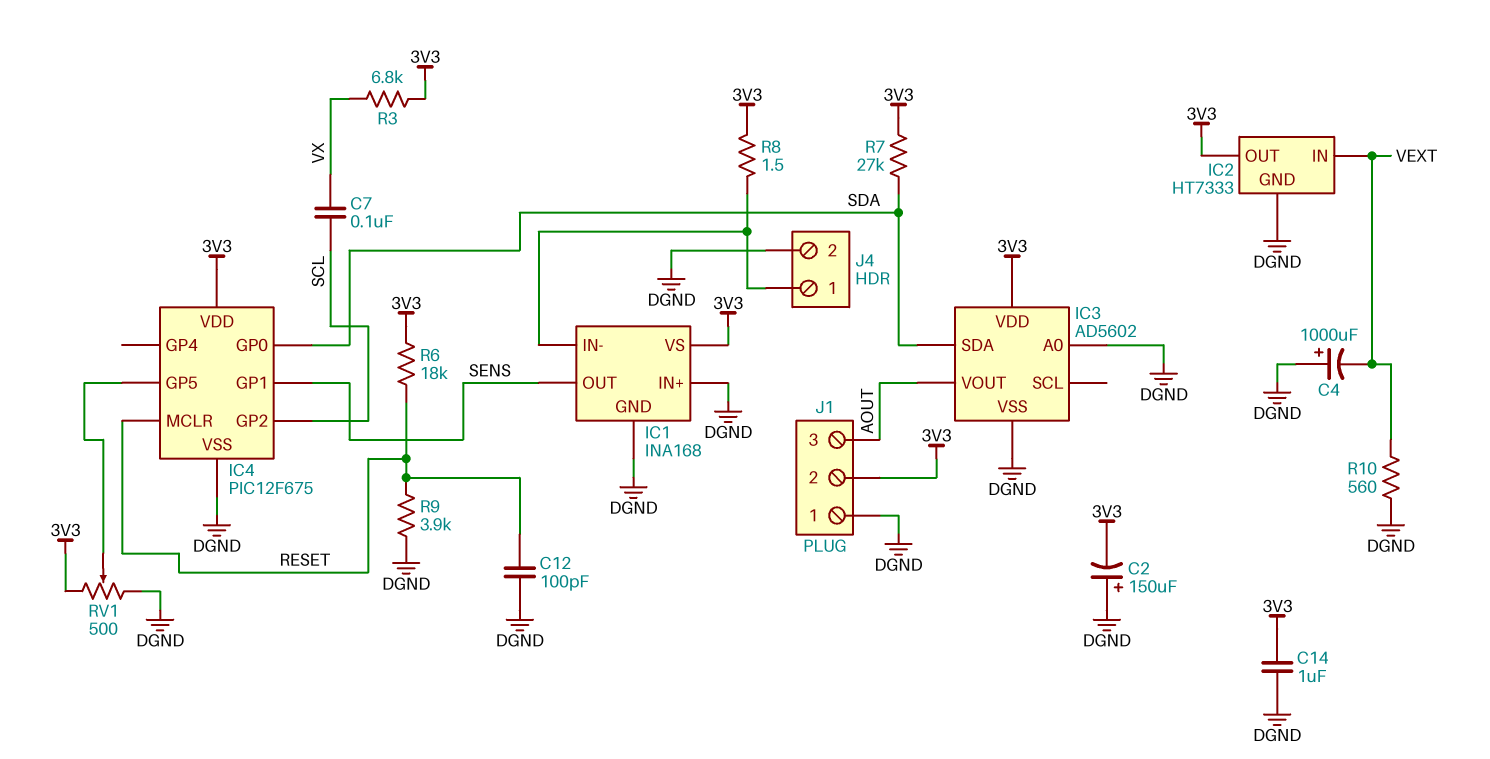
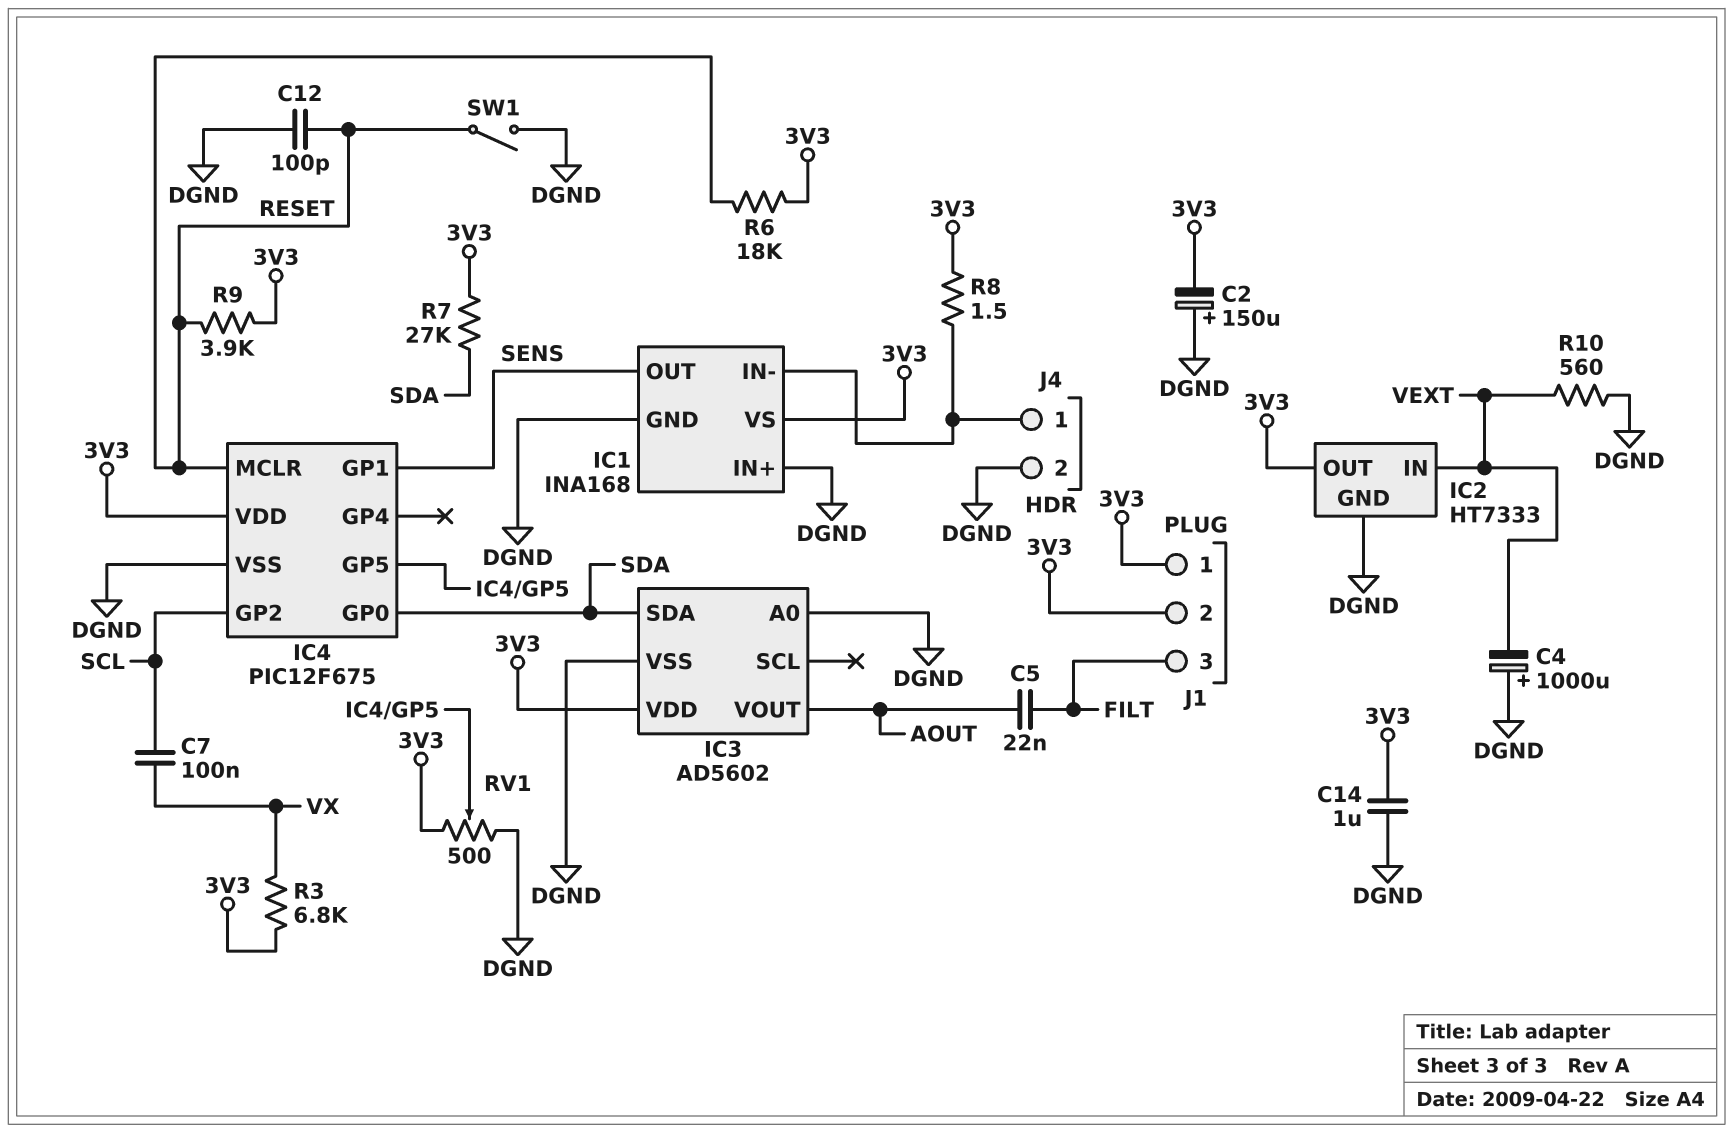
C5: none -> 22nF (AOUT, FILT)
J1 pin 1: DGND -> 3V3
J1 pin 3: AOUT -> FILT
R9: 3.9k (DGND, RESET) -> 3.9k (3V3, RESET)
SW1: none -> switch (DGND, RESET)

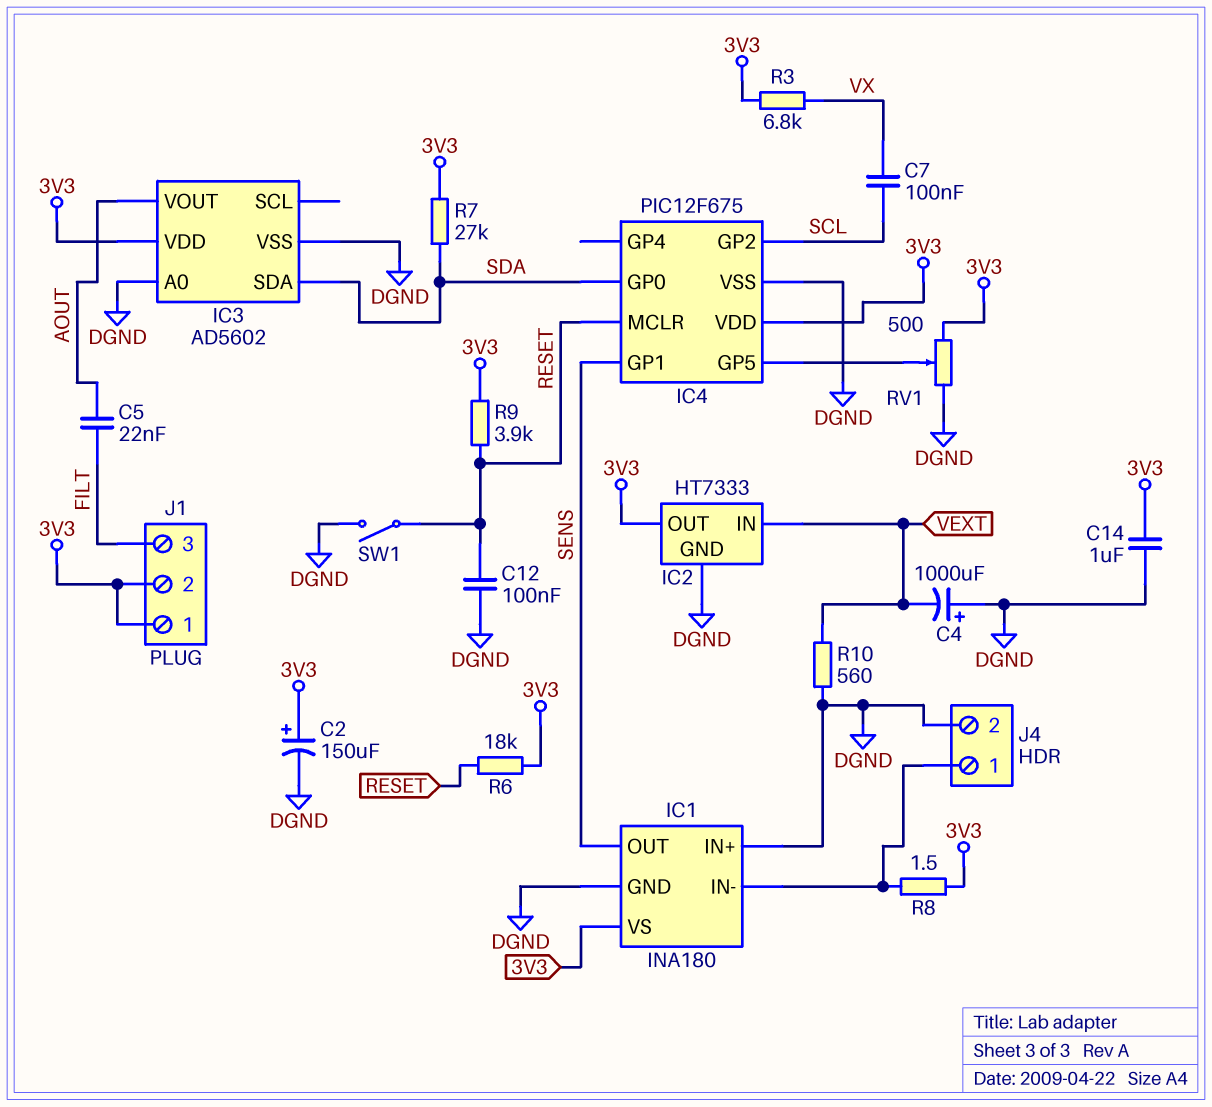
C2: 150uF (plus DGND, minus 3V3) -> 150uF (plus 3V3, minus DGND)
C12: 100pF (DGND, RESET) -> 100nF (DGND, RESET)
IC1: INA168 -> INA180

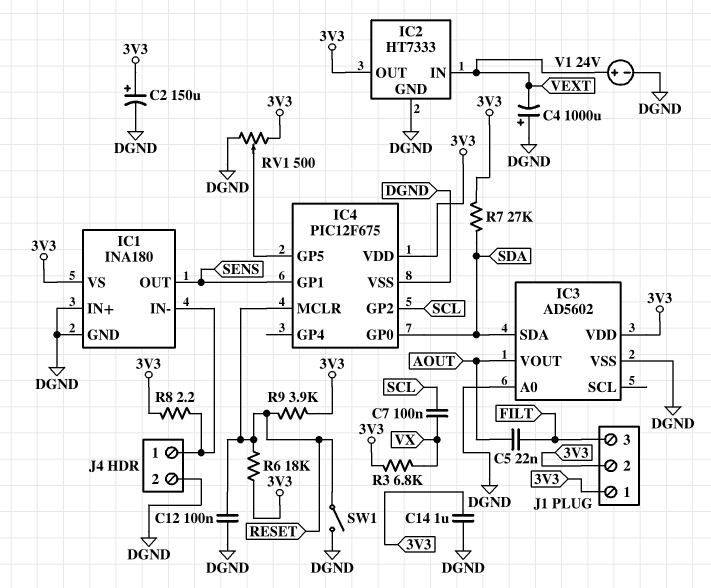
R8: 1.5 (3V3, IC1/IN-) -> 2.2 (3V3, IC1/IN-)
R10: 560 (DGND, VEXT) -> none
V1: none -> 24V (plus VEXT, minus DGND)

